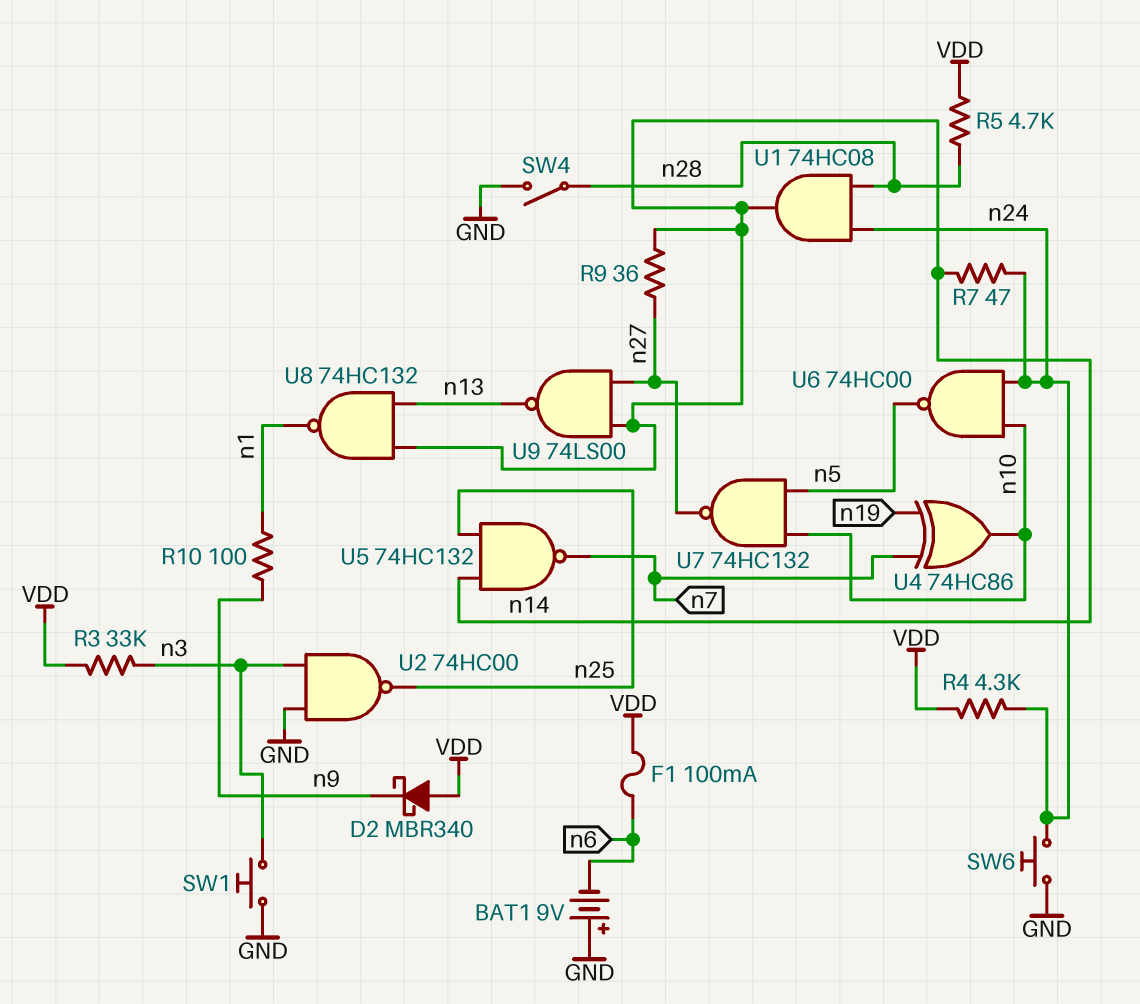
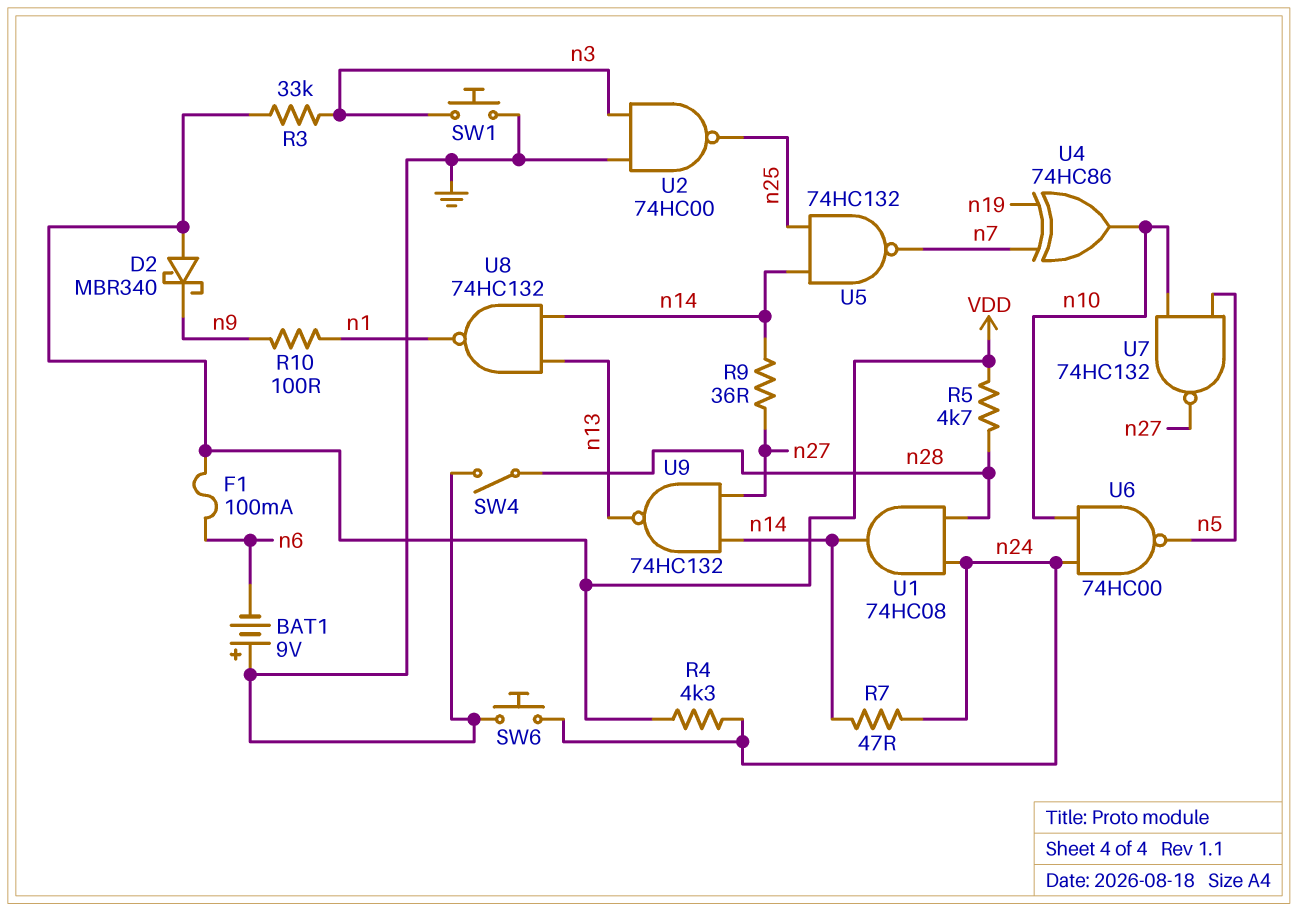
U9: NAND 74LS00 (in n14, in n27, out n13) -> NAND 74HC132 (in n14, in n27, out n13)

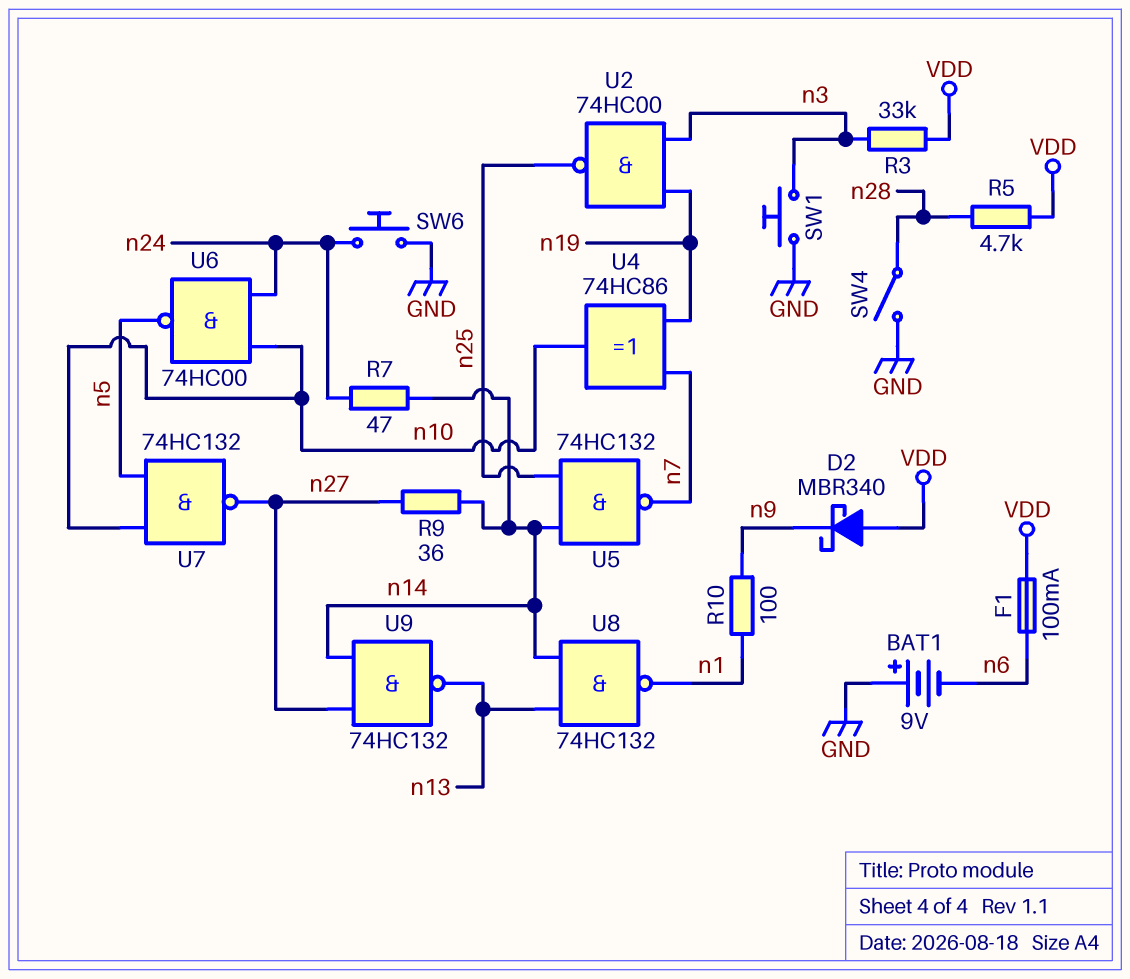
R4: 4.3k (VDD, n24) -> none
U1: AND 74HC08 (in n24, in n28, out n14) -> none
U2: NAND 74HC00 (in GND, in n3, out n25) -> NAND 74HC00 (in n3, in n19, out n25)

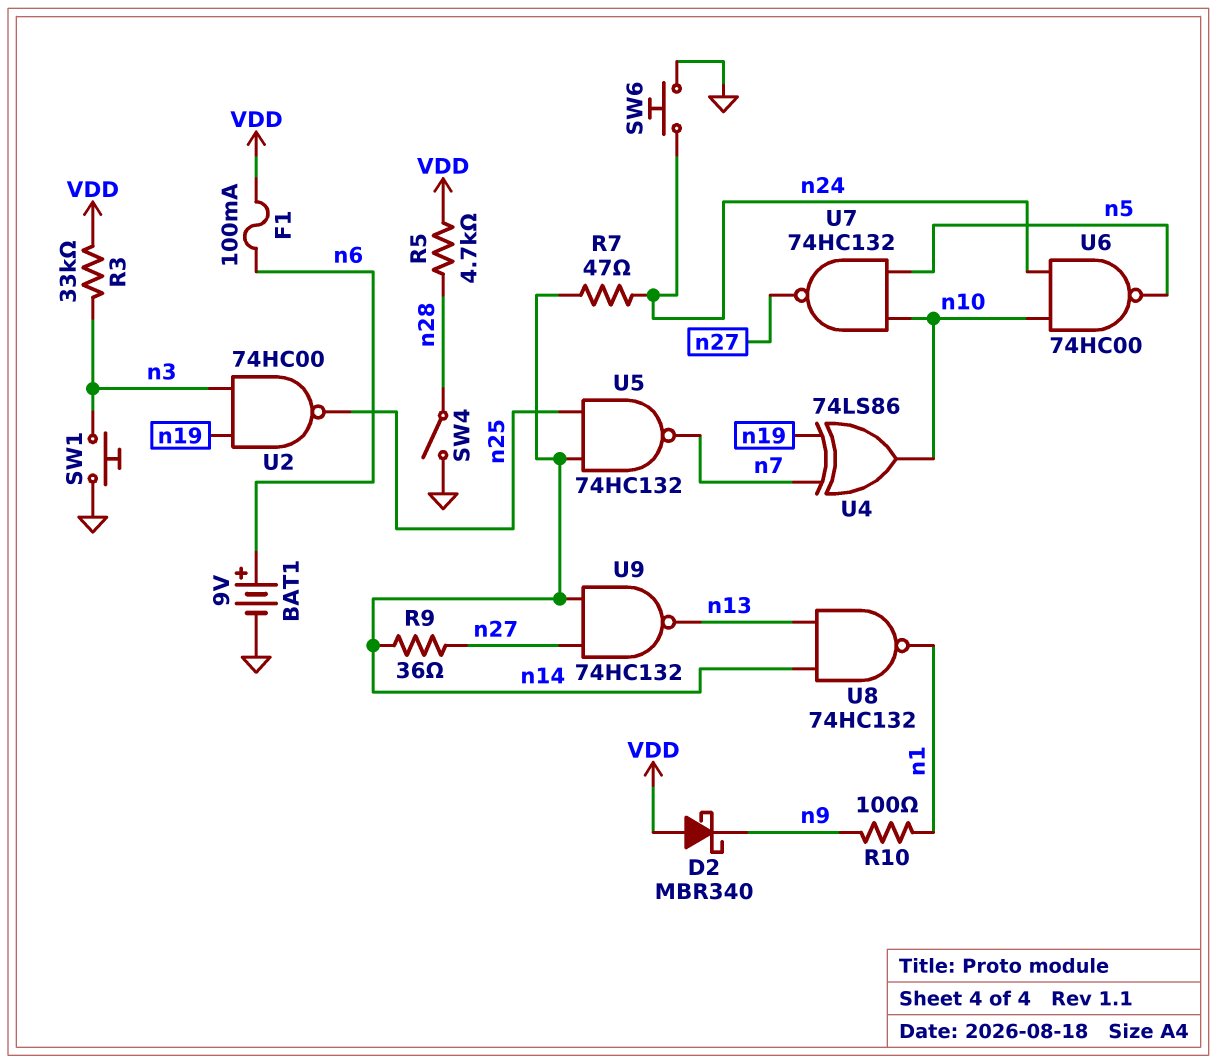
BAT1: 9V (plus GND, minus n6) -> 9V (plus n6, minus GND)
U4: XOR 74HC86 (in n7, in n19, out n10) -> XOR 74LS86 (in n7, in n19, out n10)

